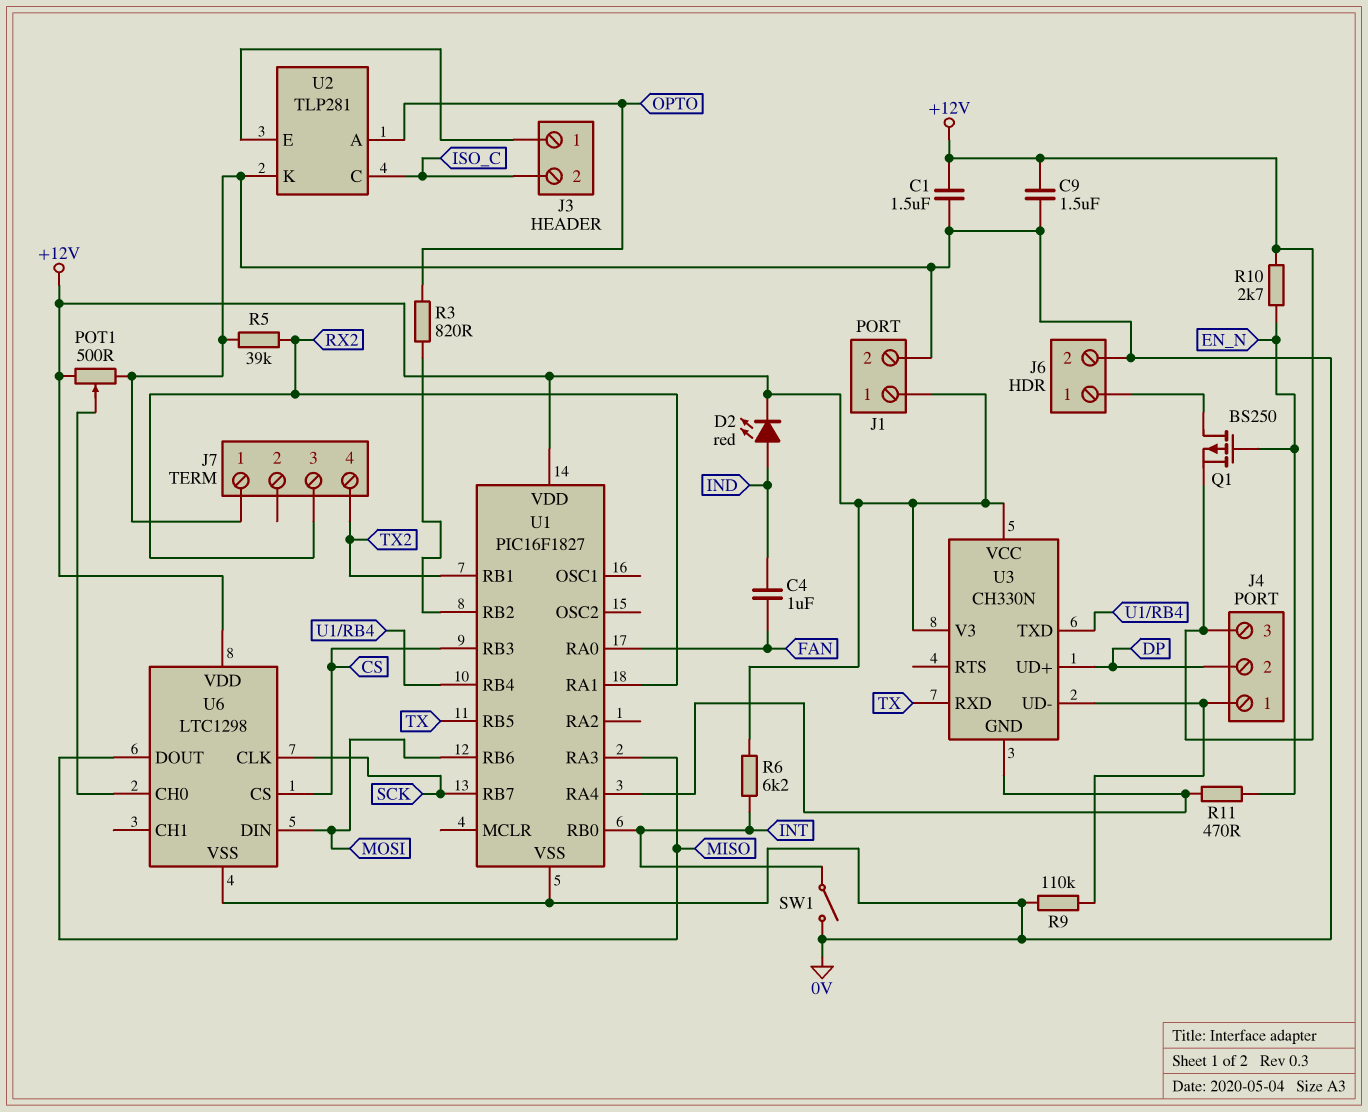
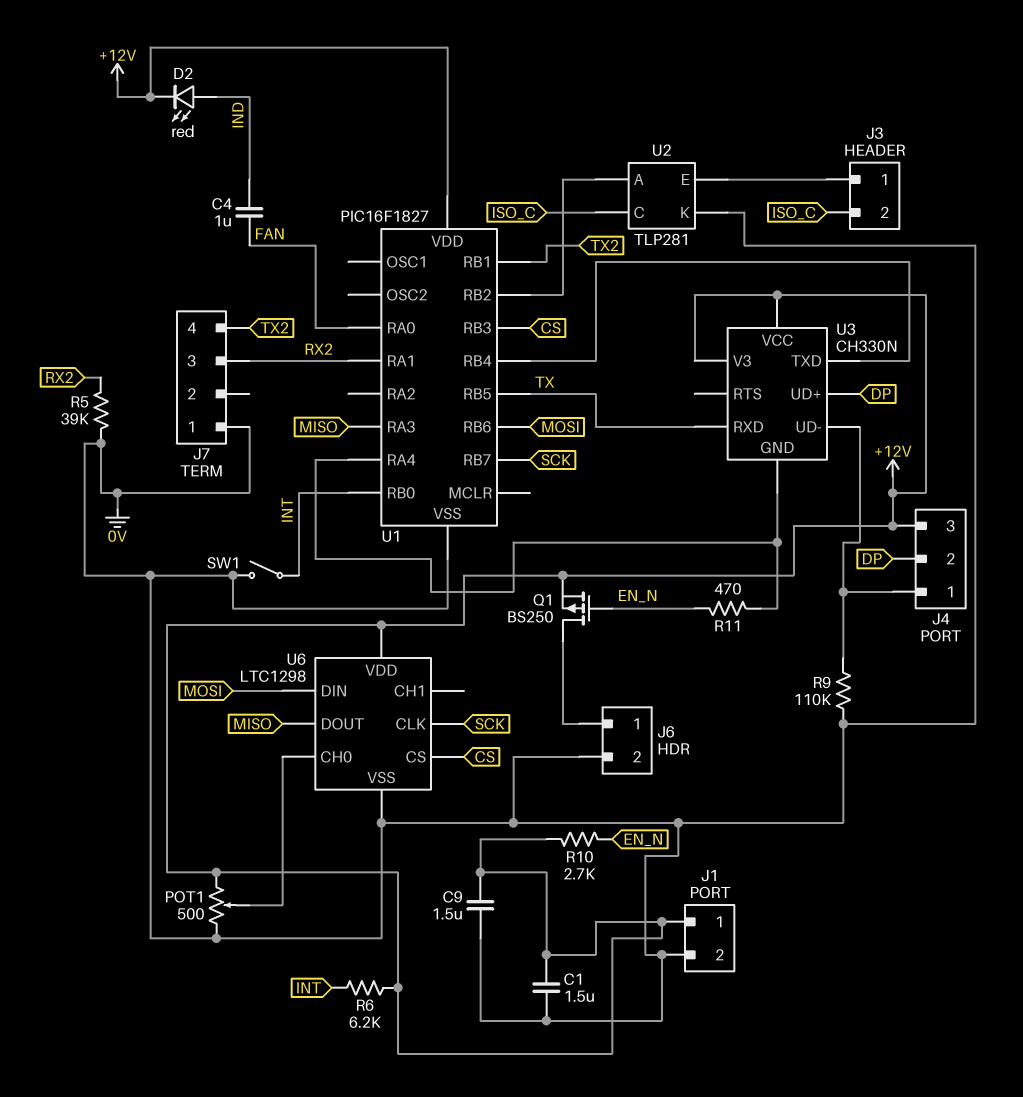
R3: 820 (OPTO, U1/RB2) -> none
U2 pin A: OPTO -> U1/RB2

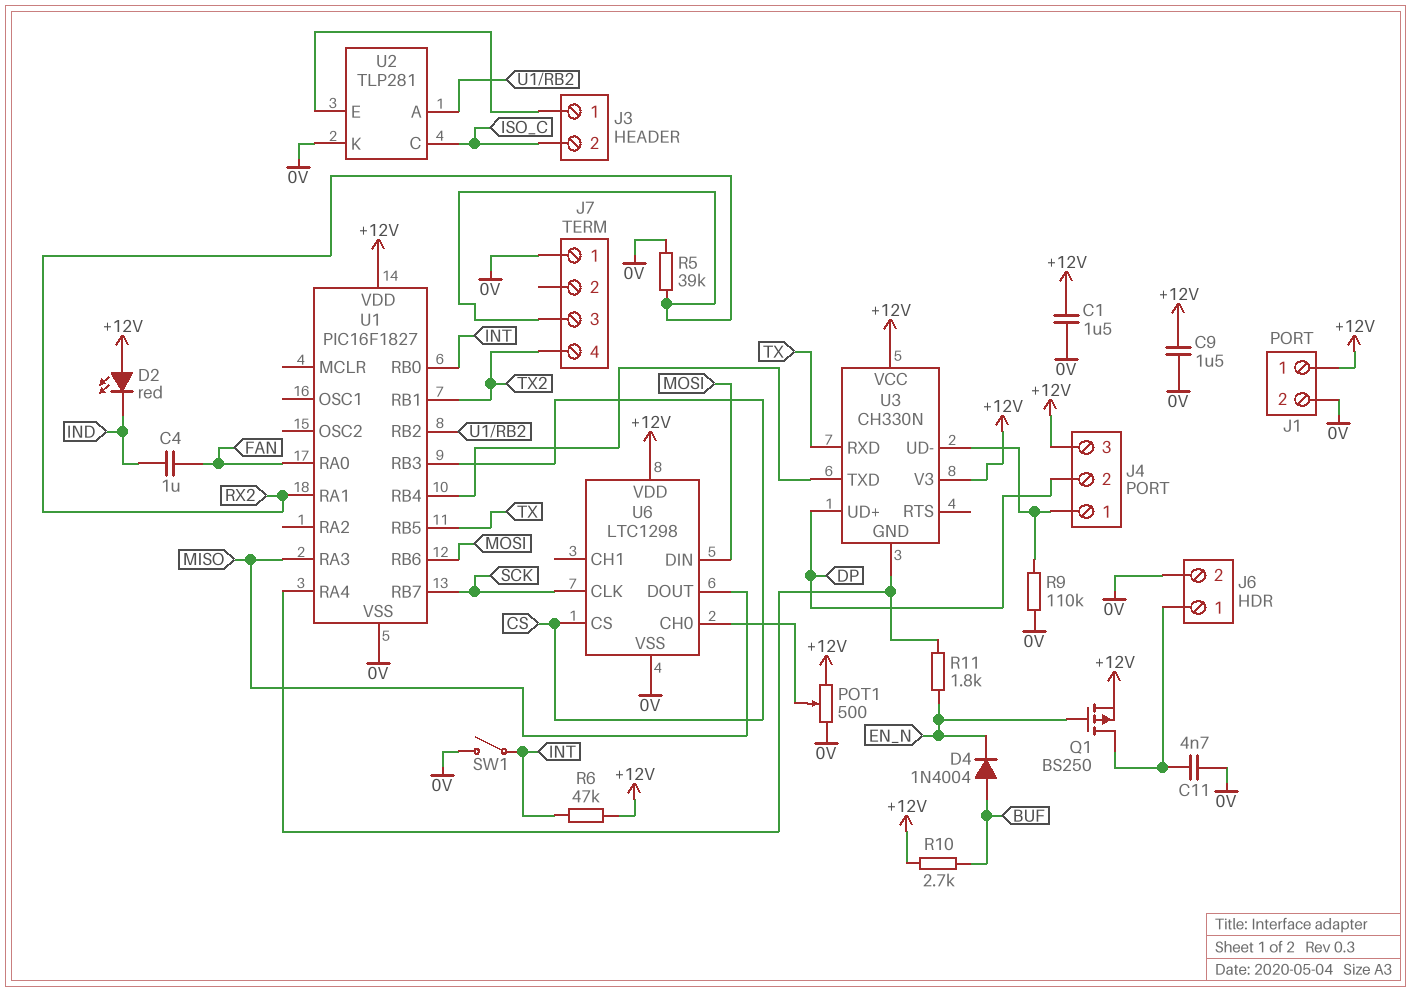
C11: none -> 4.7nF (0V, J6/1)
D2: LED red (A IND, K +12V) -> LED red (A +12V, K IND)
D4: none -> diode 1N4004 (A BUF, K EN_N)
R6: 6.2k (+12V, INT) -> 47k (+12V, INT)
R10: 2.7k (+12V, EN_N) -> 2.7k (+12V, BUF)
R11: 470 (EN_N, U1/RA4) -> 1.8k (EN_N, U1/RA4)

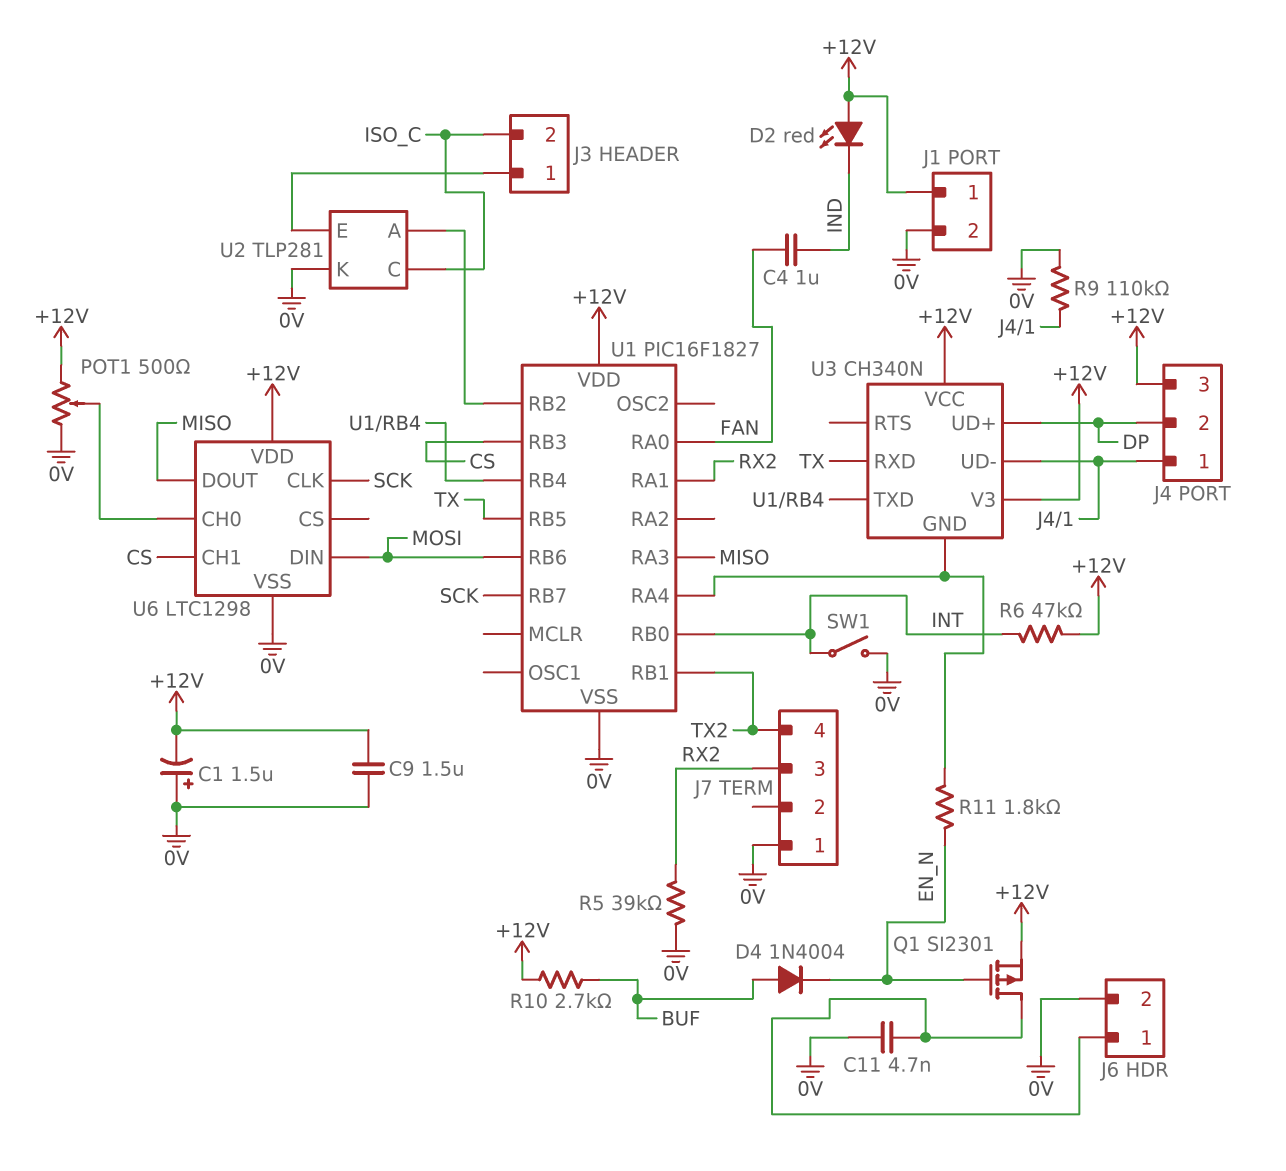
C1: 1.5uF (+12V, 0V) -> 1.5uF (plus 0V, minus +12V)
Q1: PMOS BS250 (G EN_N, D J6/1, S +12V) -> PMOS SI2301 (G EN_N, D J6/1, S +12V)
U3: CH330N -> CH340N
U6 pin CH1: none -> CS
U6 pin CS: CS -> none

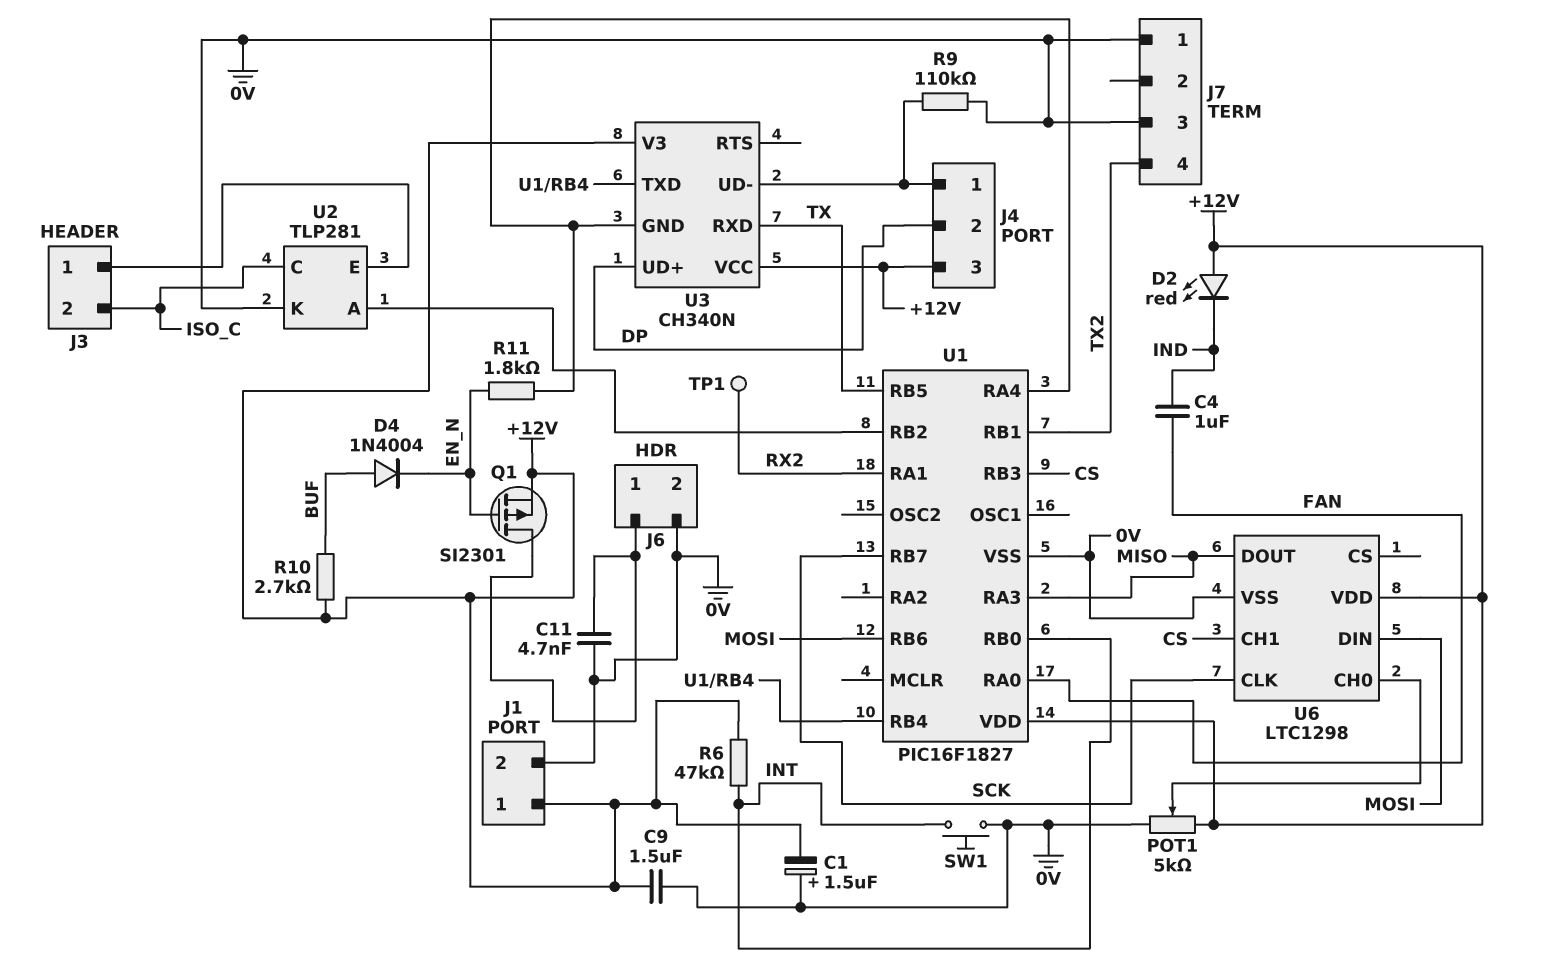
J7 pin 3: RX2 -> 0V
POT1: 500 (+12V, 0V, wiper U6/CH0) -> 5k (+12V, 0V, wiper U6/CH0)
R5: 39k (0V, RX2) -> none
SW1: switch (0V, INT) -> button (0V, INT)
TP1: none -> test point (RX2)

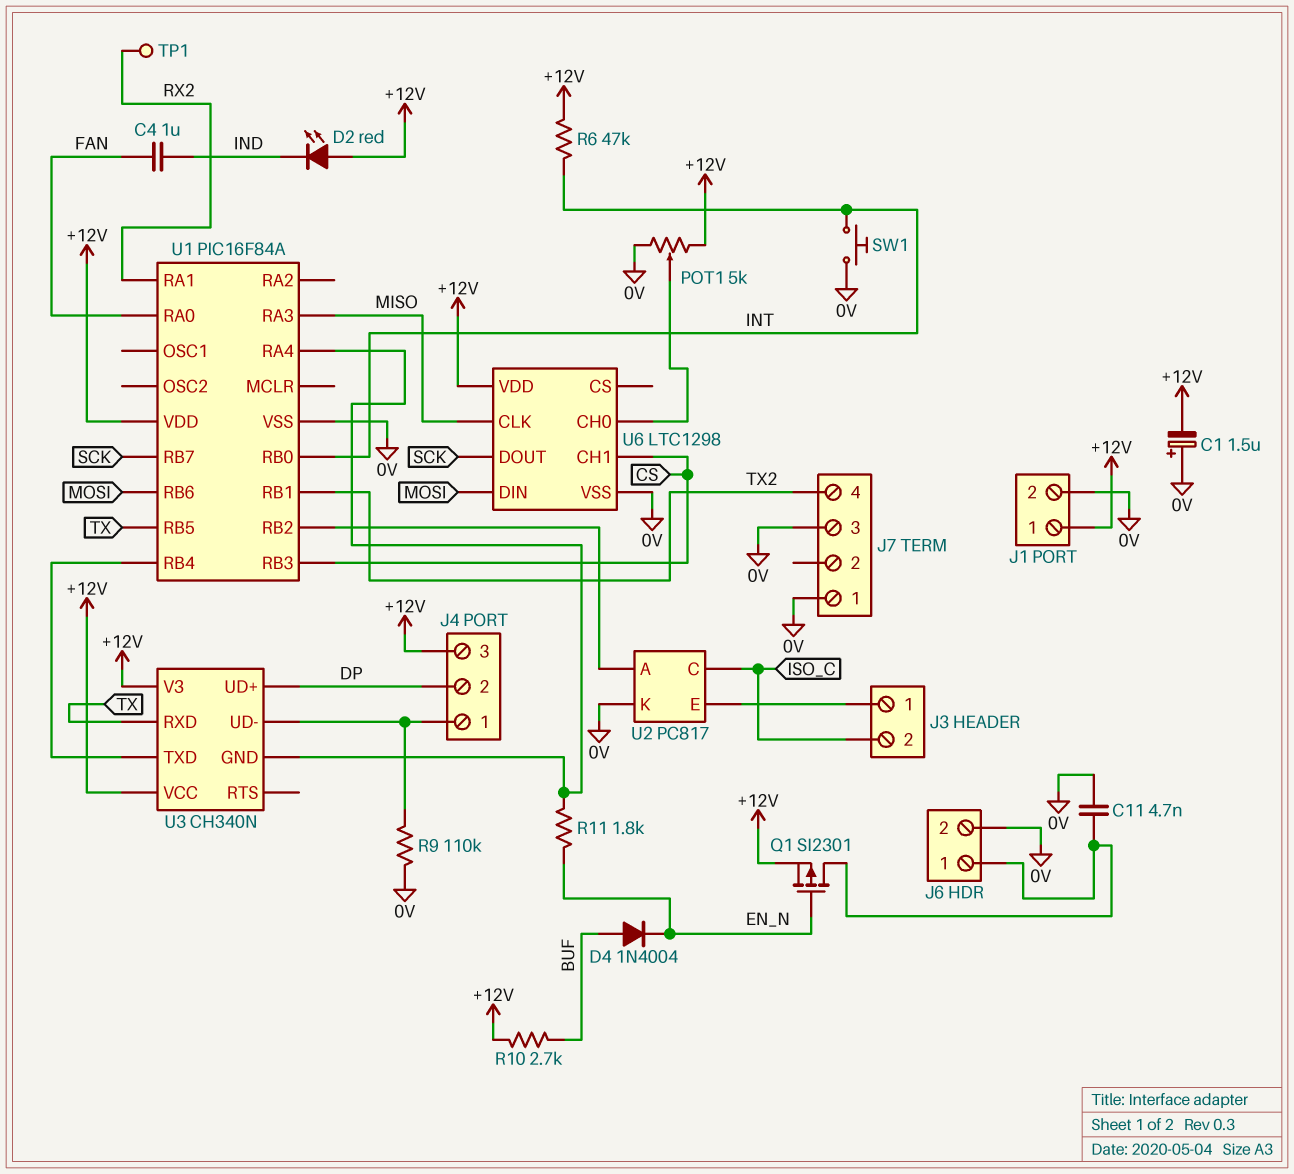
C9: 1.5uF (+12V, 0V) -> none
U1: PIC16F1827 -> PIC16F84A
U2: TLP281 -> PC817
U6 pin CLK: SCK -> MISO
U6 pin DOUT: MISO -> SCK

